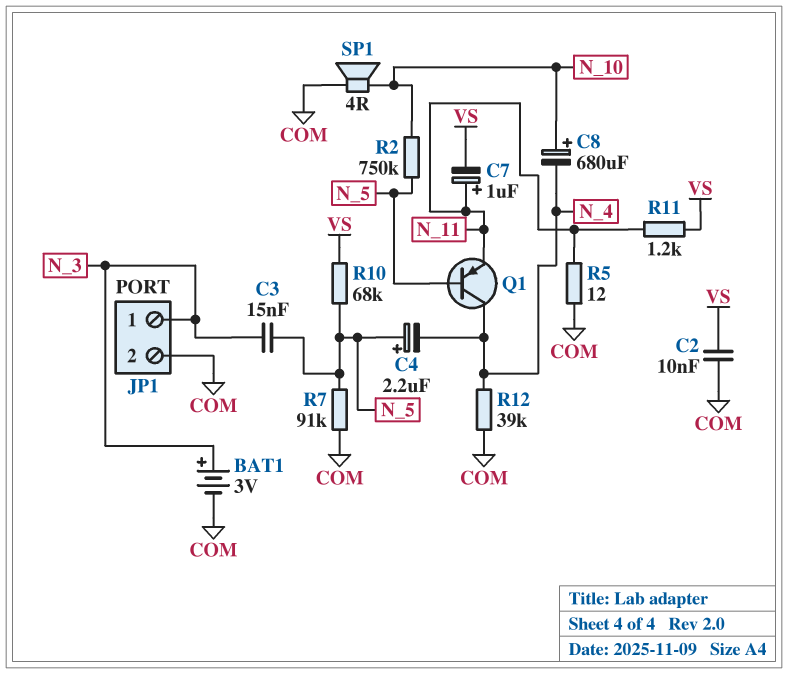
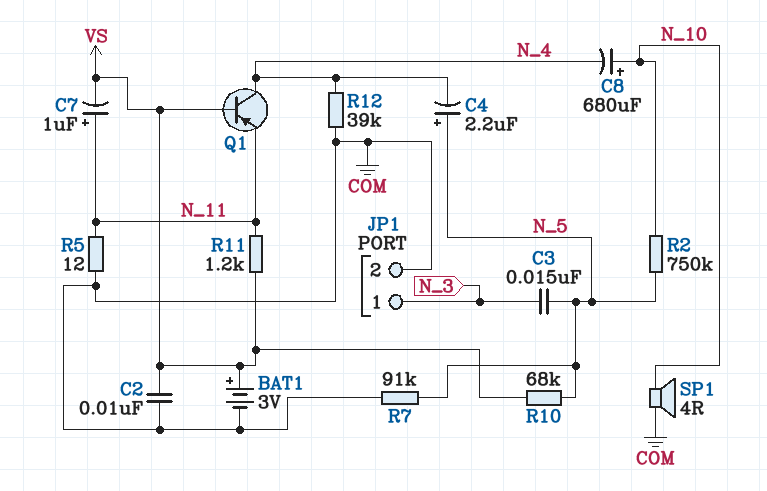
BAT1: 3V (plus N_3, minus COM) -> 3V (plus VS, minus COM)
Q1: PNP (B N_5, C N_4, E N_11) -> PNP (B VS, C N_4, E N_11)

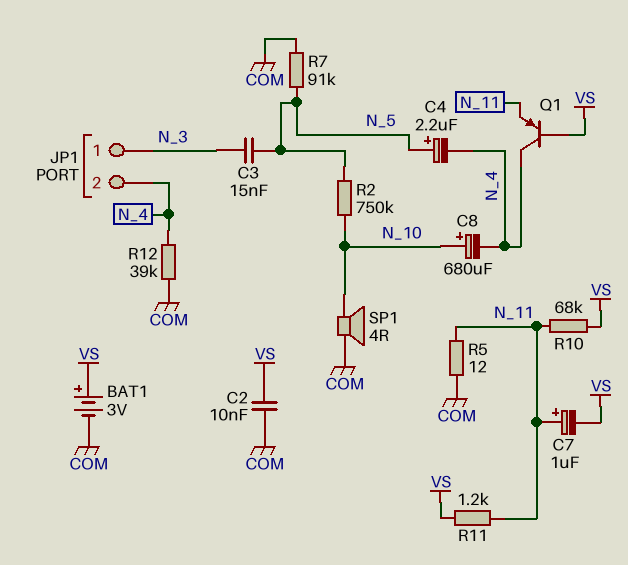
JP1 pin 2: COM -> N_4
R10: 68k (N_5, VS) -> 68k (N_11, VS)

